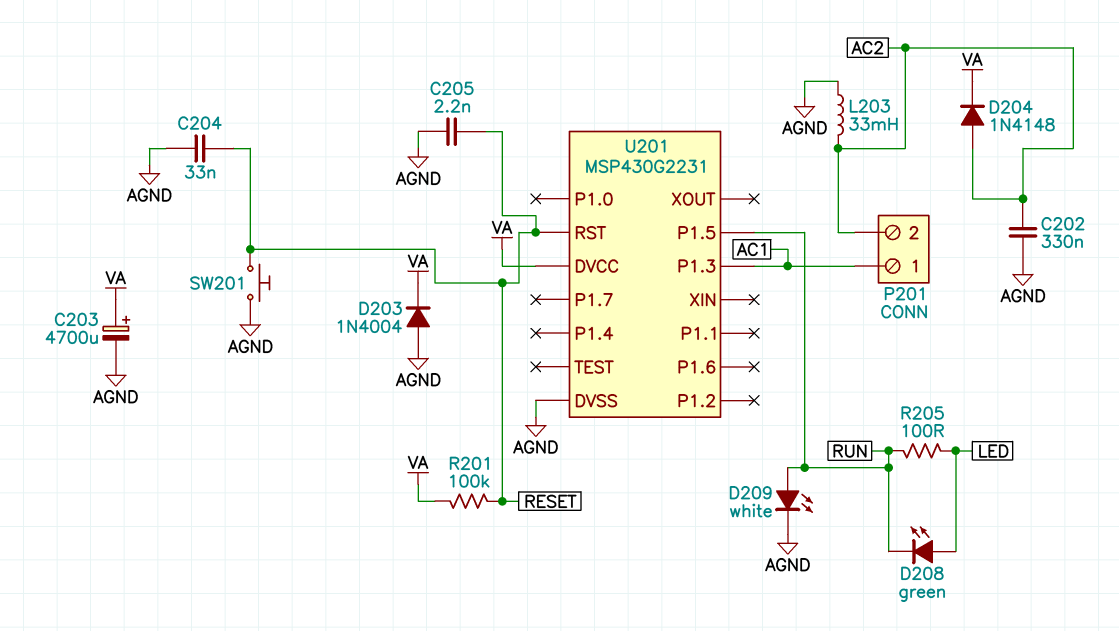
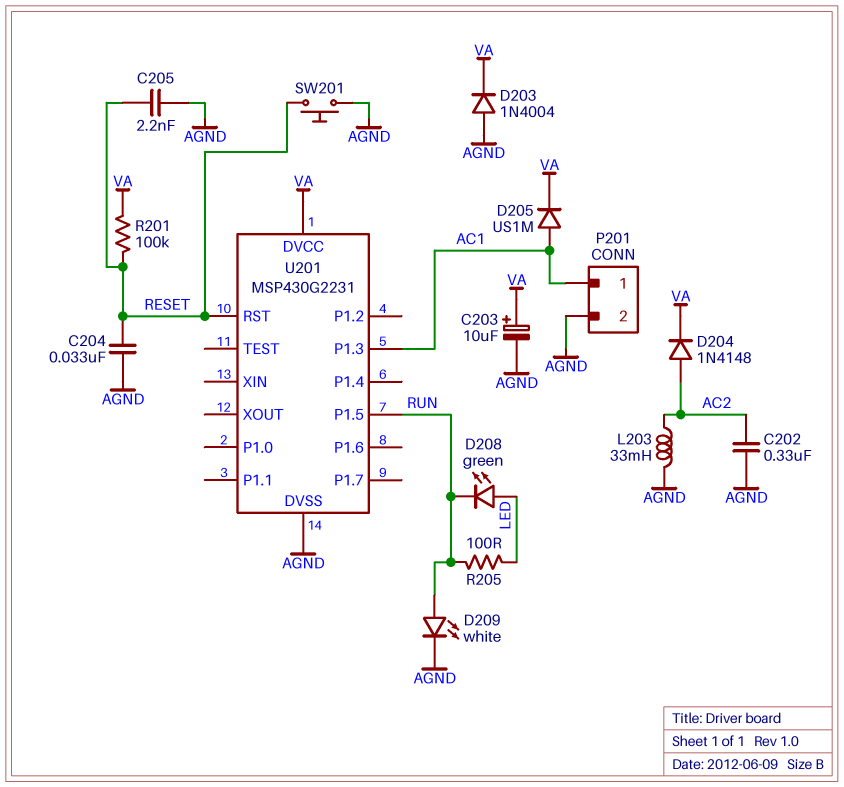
C203: 4700uF (plus VA, minus AGND) -> 10uF (plus VA, minus AGND)
D205: none -> diode US1M (A AC1, K VA)
P201 pin 2: AC2 -> AGND

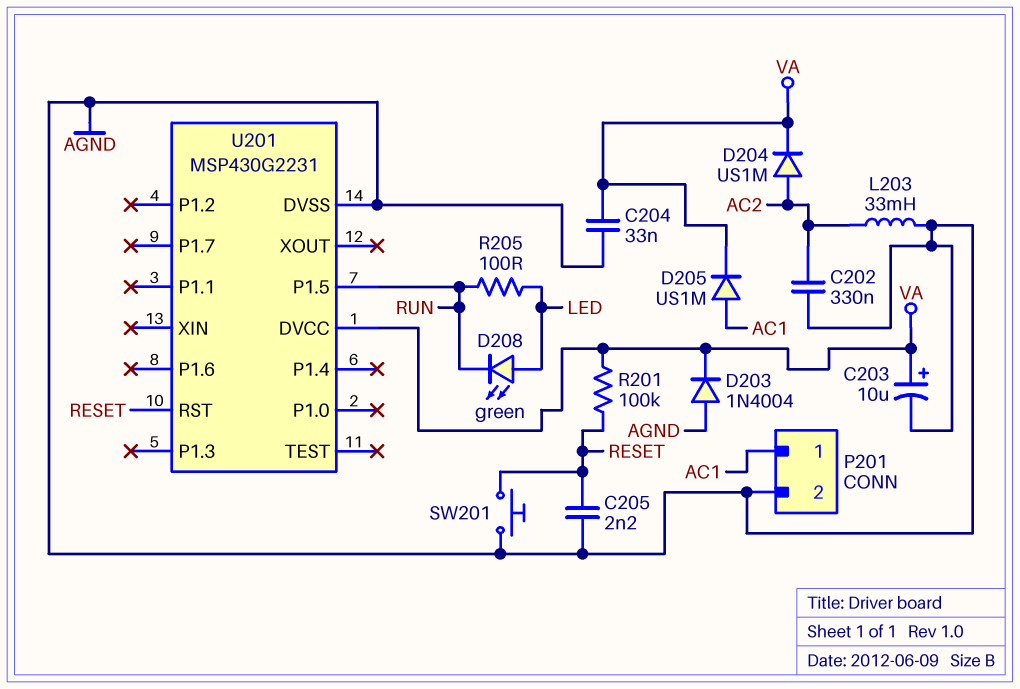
C204: 33nF (AGND, RESET) -> 33nF (AGND, VA)
D204: diode 1N4148 (A AC2, K VA) -> diode US1M (A AC2, K VA)
D209: LED white (A RUN, K AGND) -> none
U201 pin P1.3: AC1 -> none

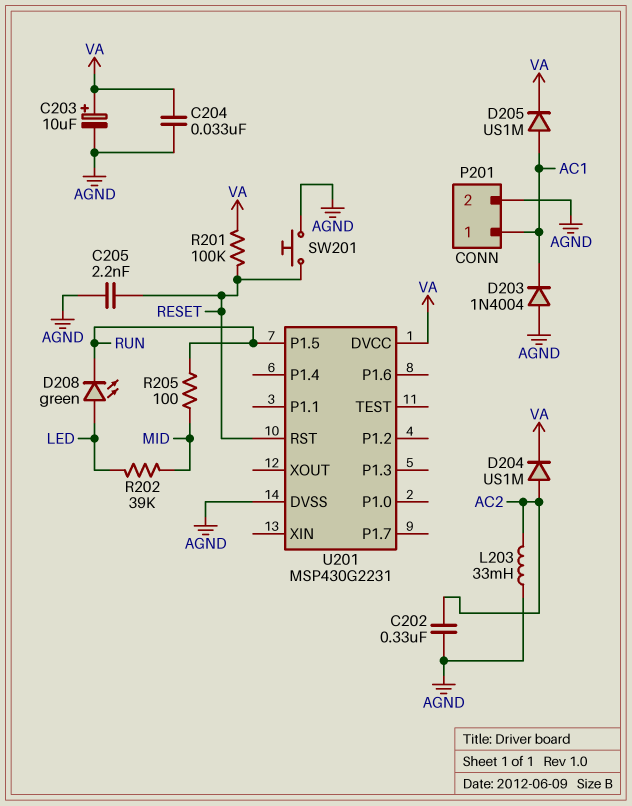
D203: diode 1N4004 (A AGND, K VA) -> diode 1N4004 (A AGND, K AC1)
R202: none -> 39k (LED, MID)
R205: 100 (LED, RUN) -> 100 (MID, RUN)

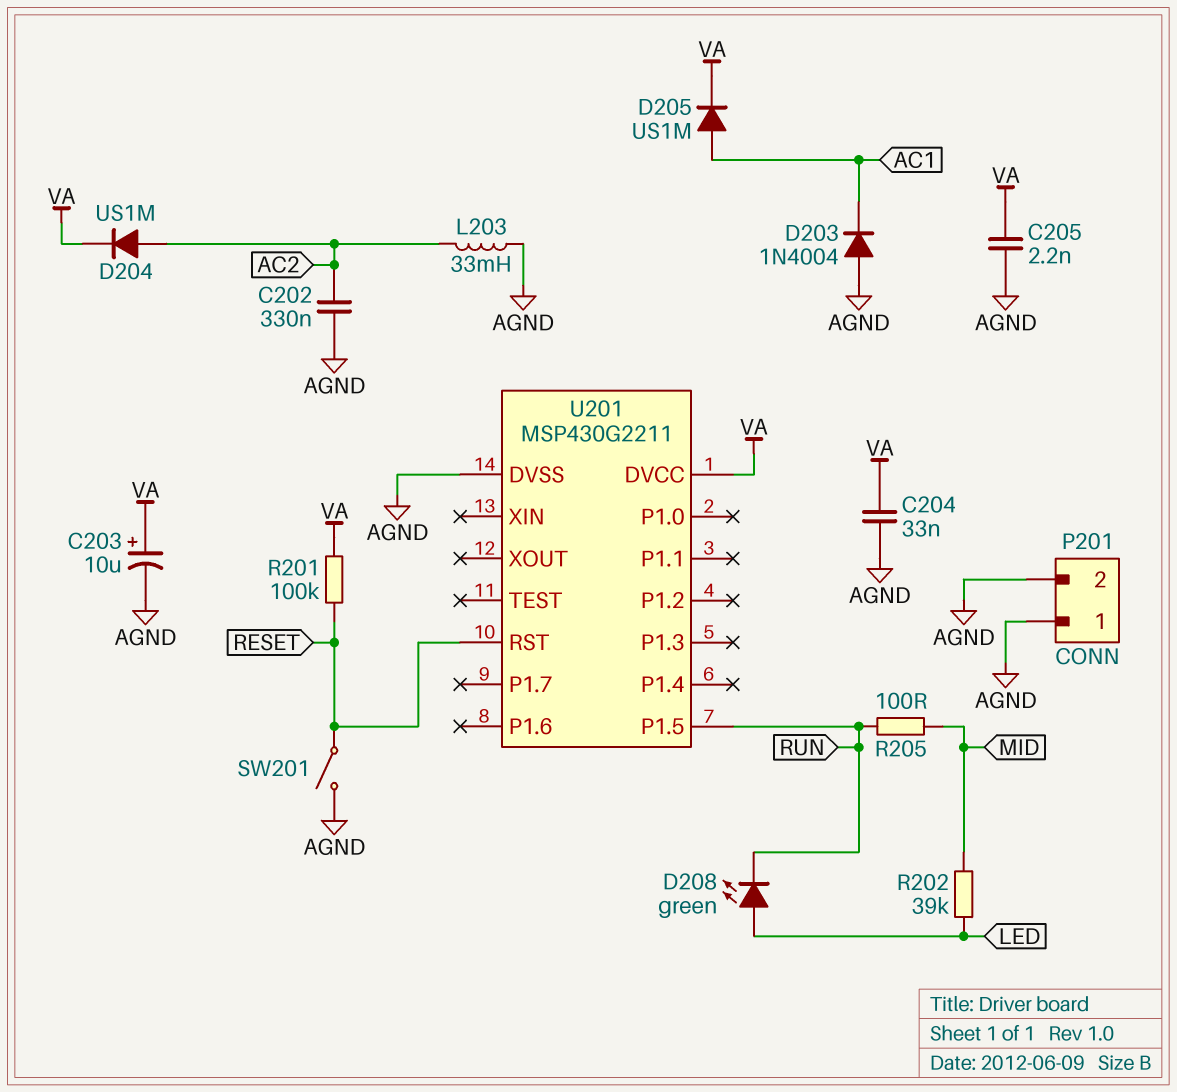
C205: 2.2nF (AGND, RESET) -> 2.2nF (AGND, VA)
P201 pin 1: AC1 -> AGND
SW201: button (AGND, RESET) -> switch (AGND, RESET)
U201: MSP430G2231 -> MSP430G2211

